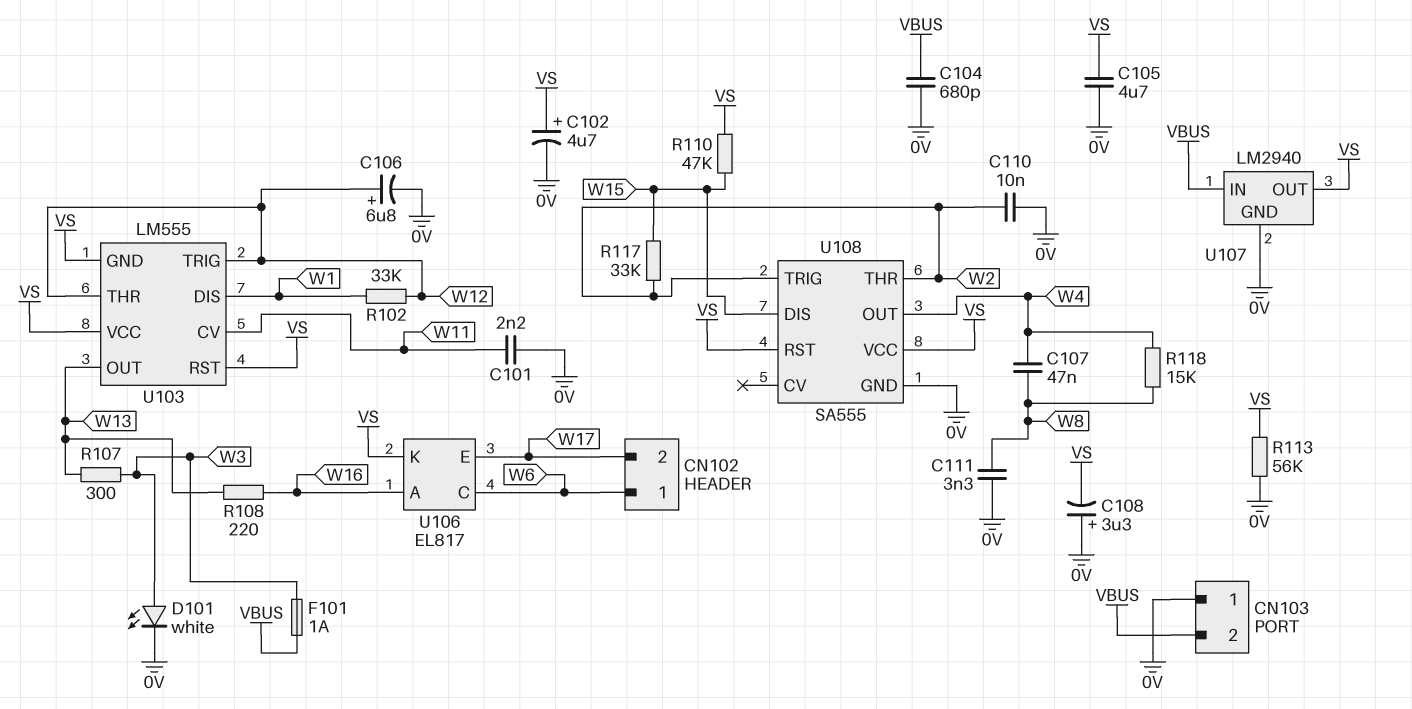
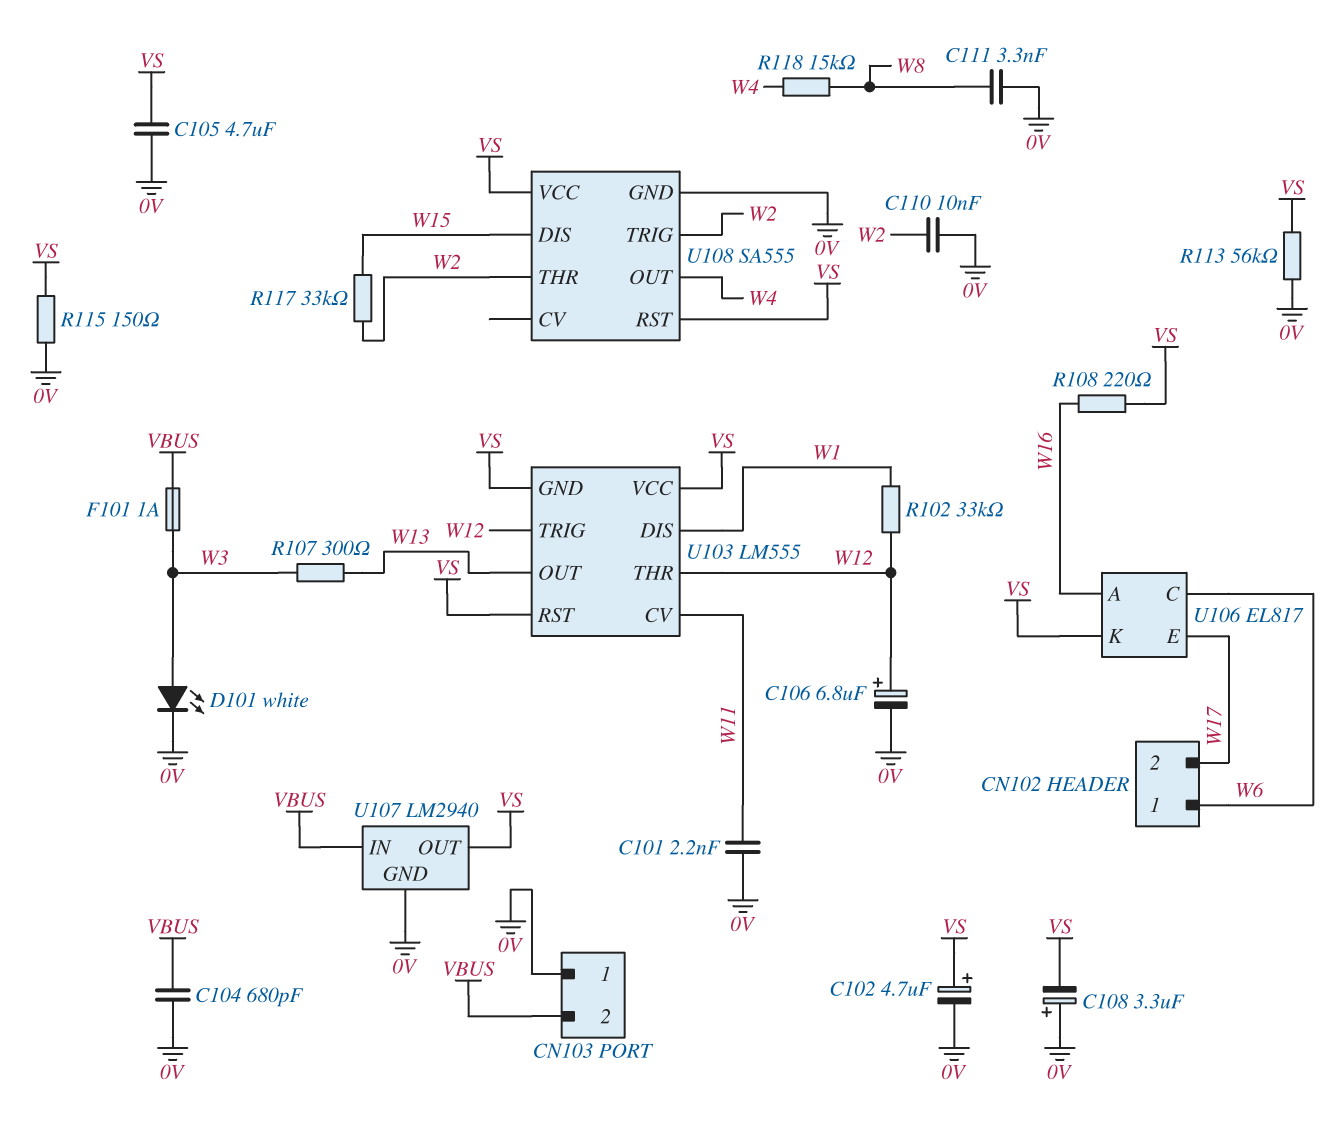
C107: 47nF (W4, W8) -> none
R108: 220 (W13, W16) -> 220 (VS, W16)
R110: 47k (VS, W15) -> none
R115: none -> 150 (0V, VS)

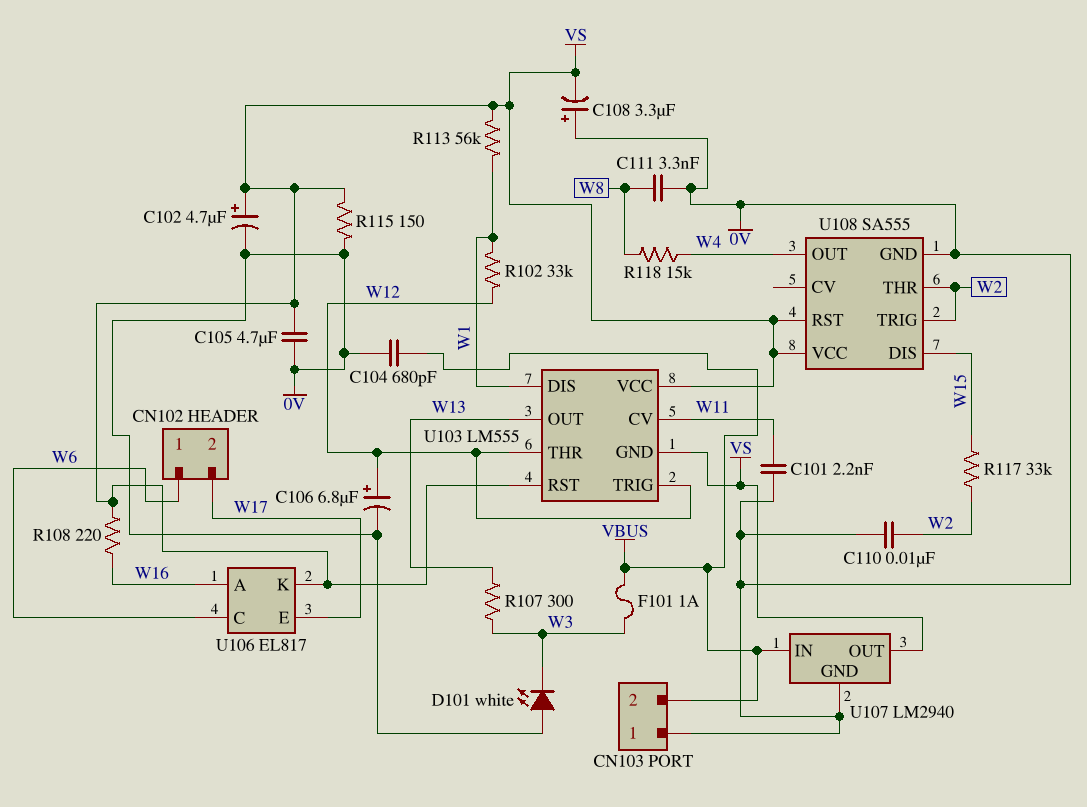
D101: LED white (A W3, K 0V) -> LED white (A 0V, K W3)
R113: 56k (0V, VS) -> 56k (VS, W1)

